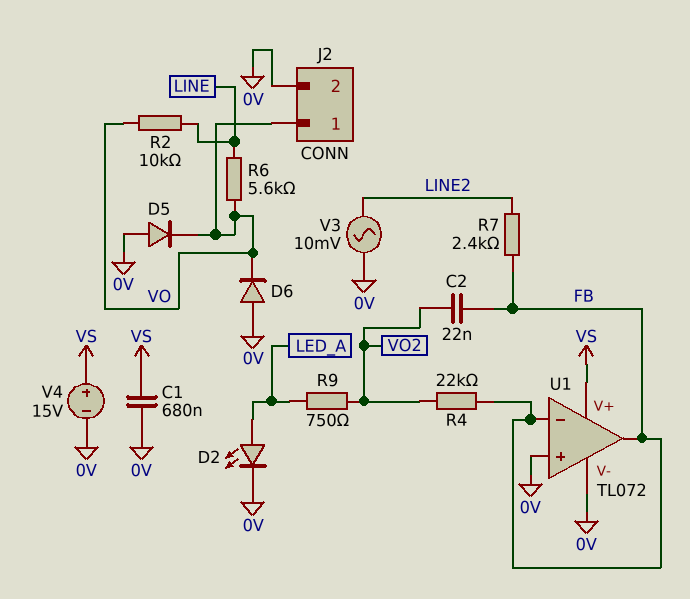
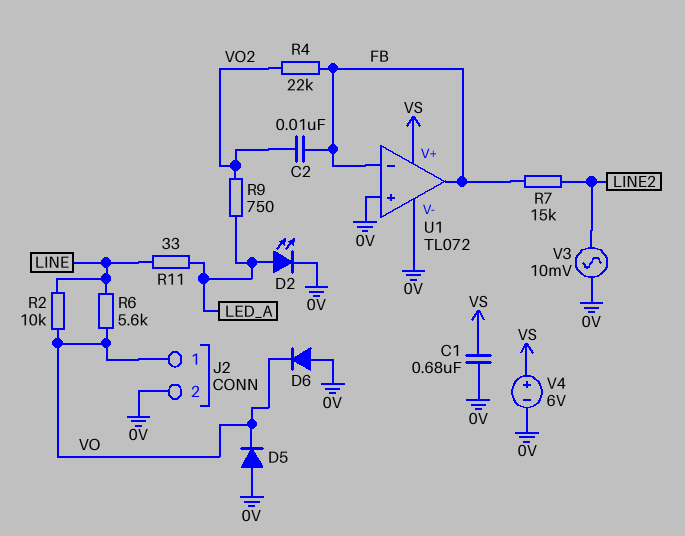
C2: 22nF (FB, VO2) -> 10nF (FB, VO2)
R7: 2.4k (FB, LINE2) -> 15k (FB, LINE2)
R11: none -> 33 (LED_A, LINE)
V4: 15V (plus VS, minus 0V) -> 6V (plus VS, minus 0V)

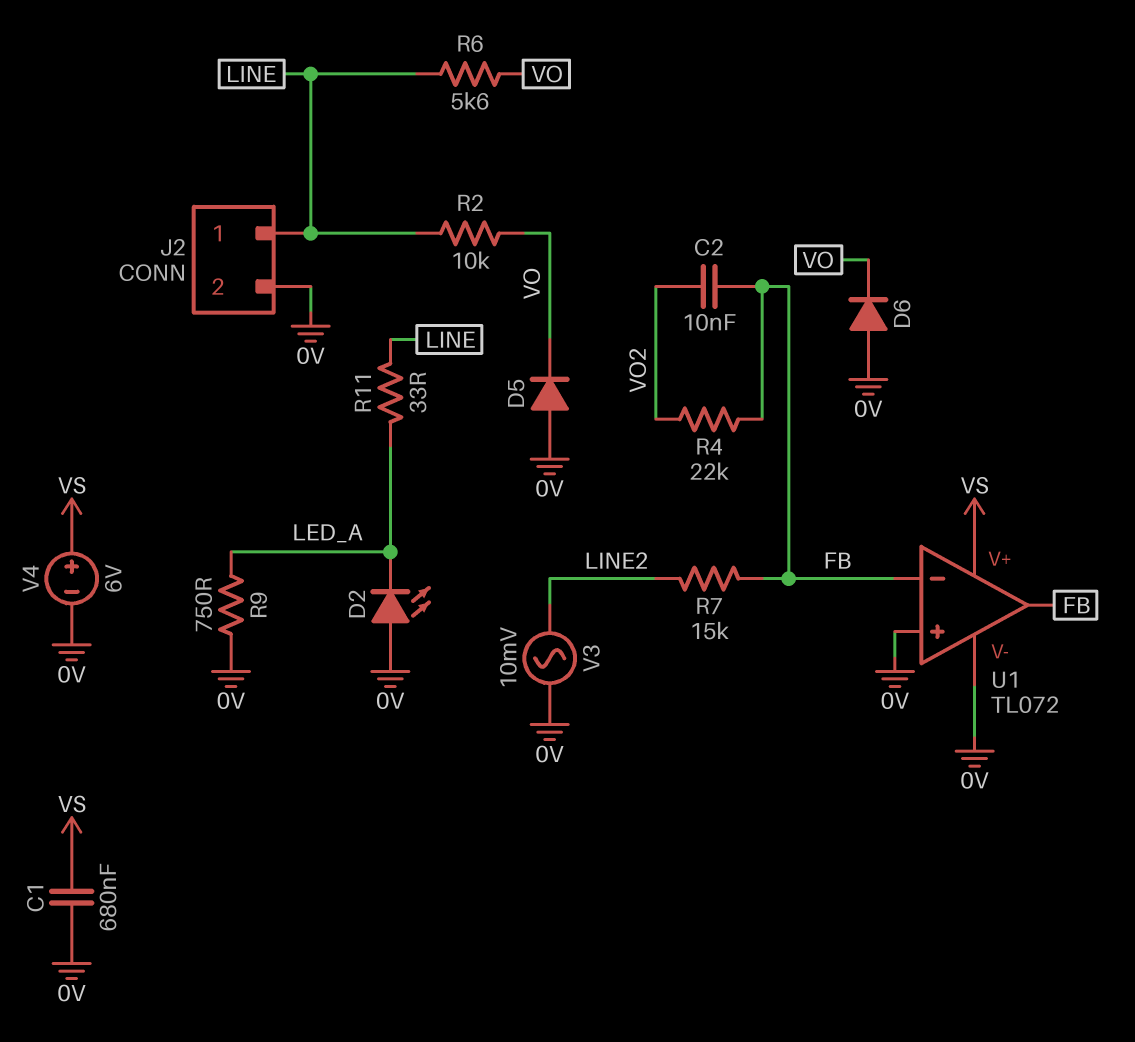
D2: LED (A LED_A, K 0V) -> LED (A 0V, K LED_A)
J2 pin 1: VO -> LINE
R9: 750 (LED_A, VO2) -> 750 (0V, LED_A)

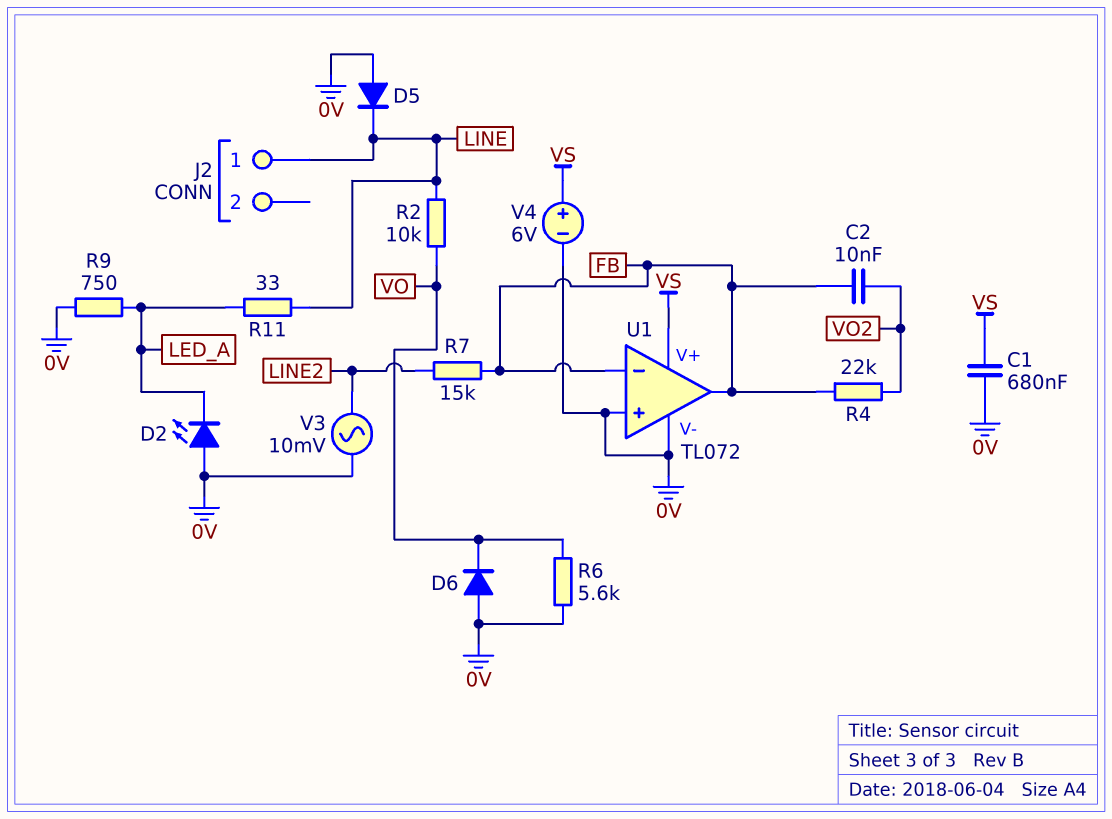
D5: diode (A 0V, K VO) -> diode (A 0V, K LINE)
J2 pin 2: 0V -> none
R6: 5.6k (LINE, VO) -> 5.6k (0V, VO)

